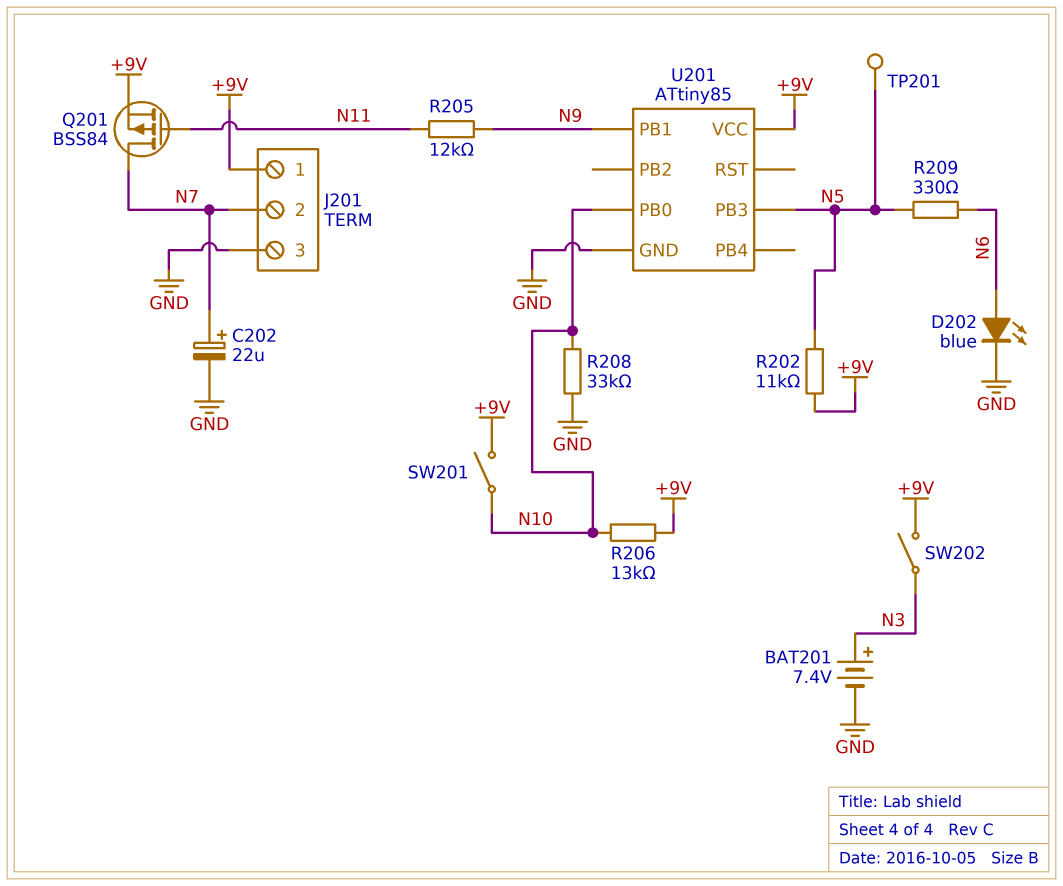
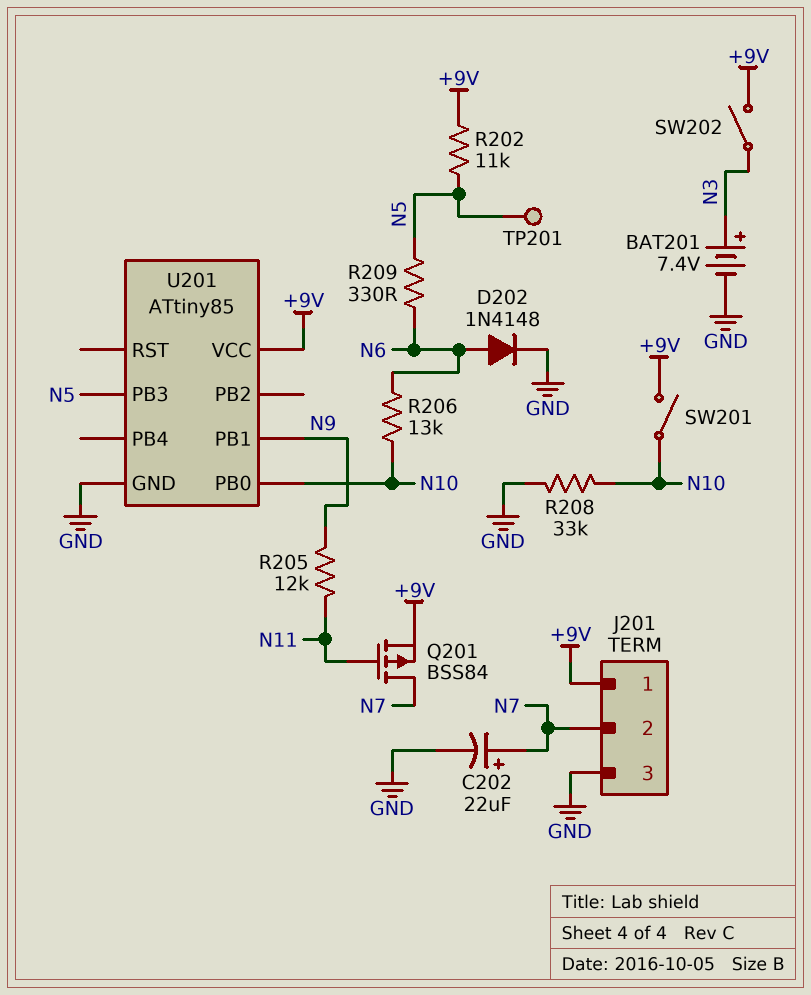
D202: LED blue (A N6, K GND) -> diode 1N4148 (A N6, K GND)
R206: 13k (+9V, N10) -> 13k (N6, N10)

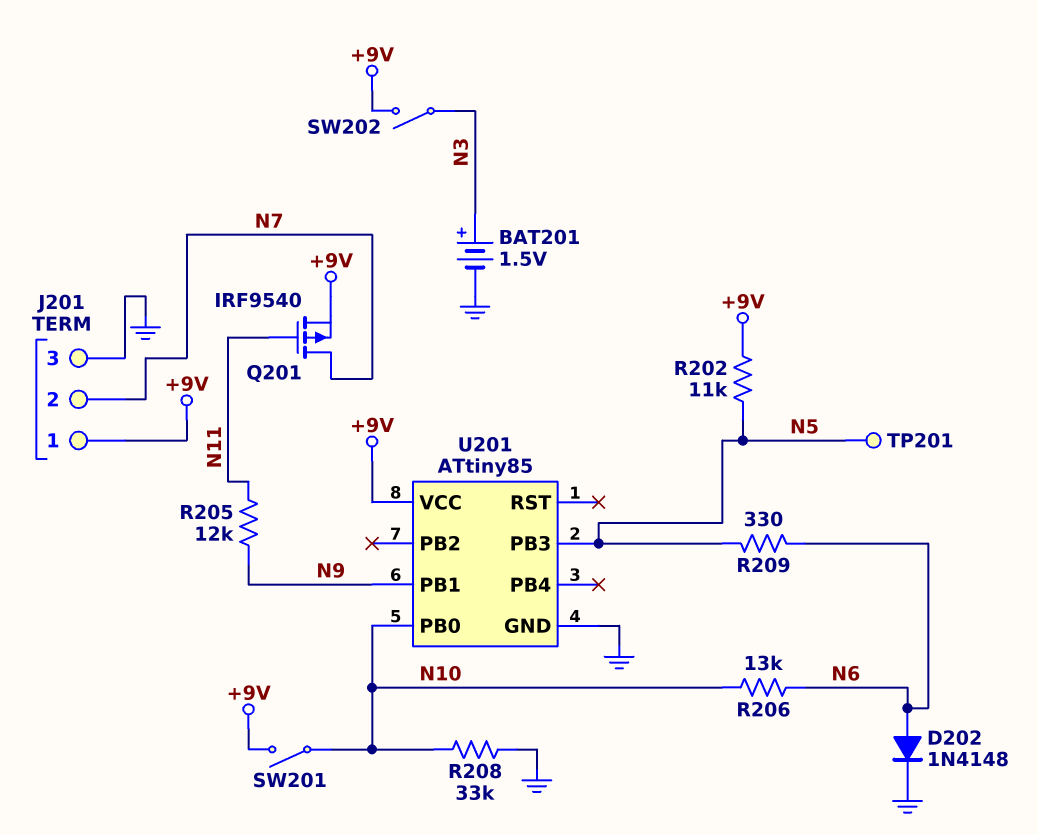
BAT201: 7.4V (plus N3, minus GND) -> 1.5V (plus N3, minus GND)
C202: 22uF (plus N7, minus GND) -> none
Q201: PMOS BSS84 (G N11, D N7, S +9V) -> PMOS IRF9540 (G N11, D N7, S +9V)

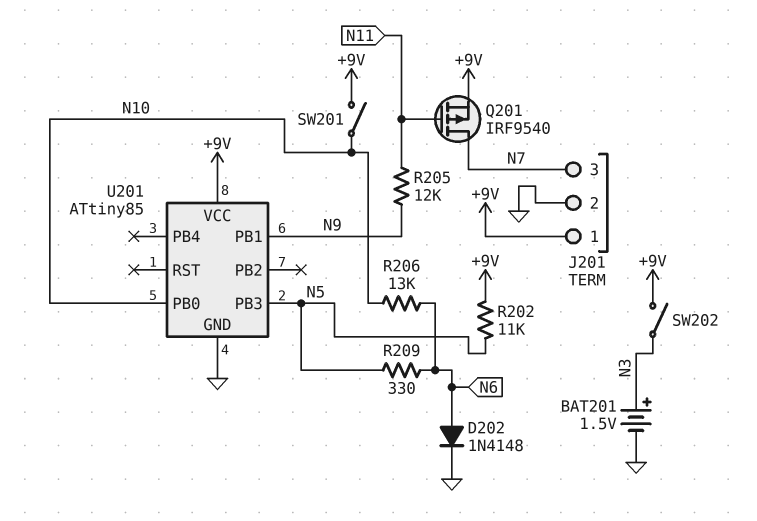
J201 pin 2: N7 -> GND
J201 pin 3: GND -> N7
R208: 33k (GND, N10) -> none
TP201: test point (N5) -> none

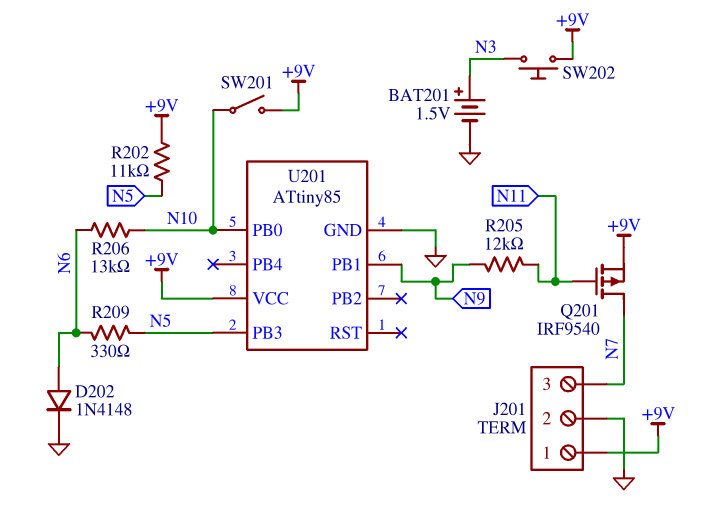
SW202: switch (+9V, N3) -> button (+9V, N3)

